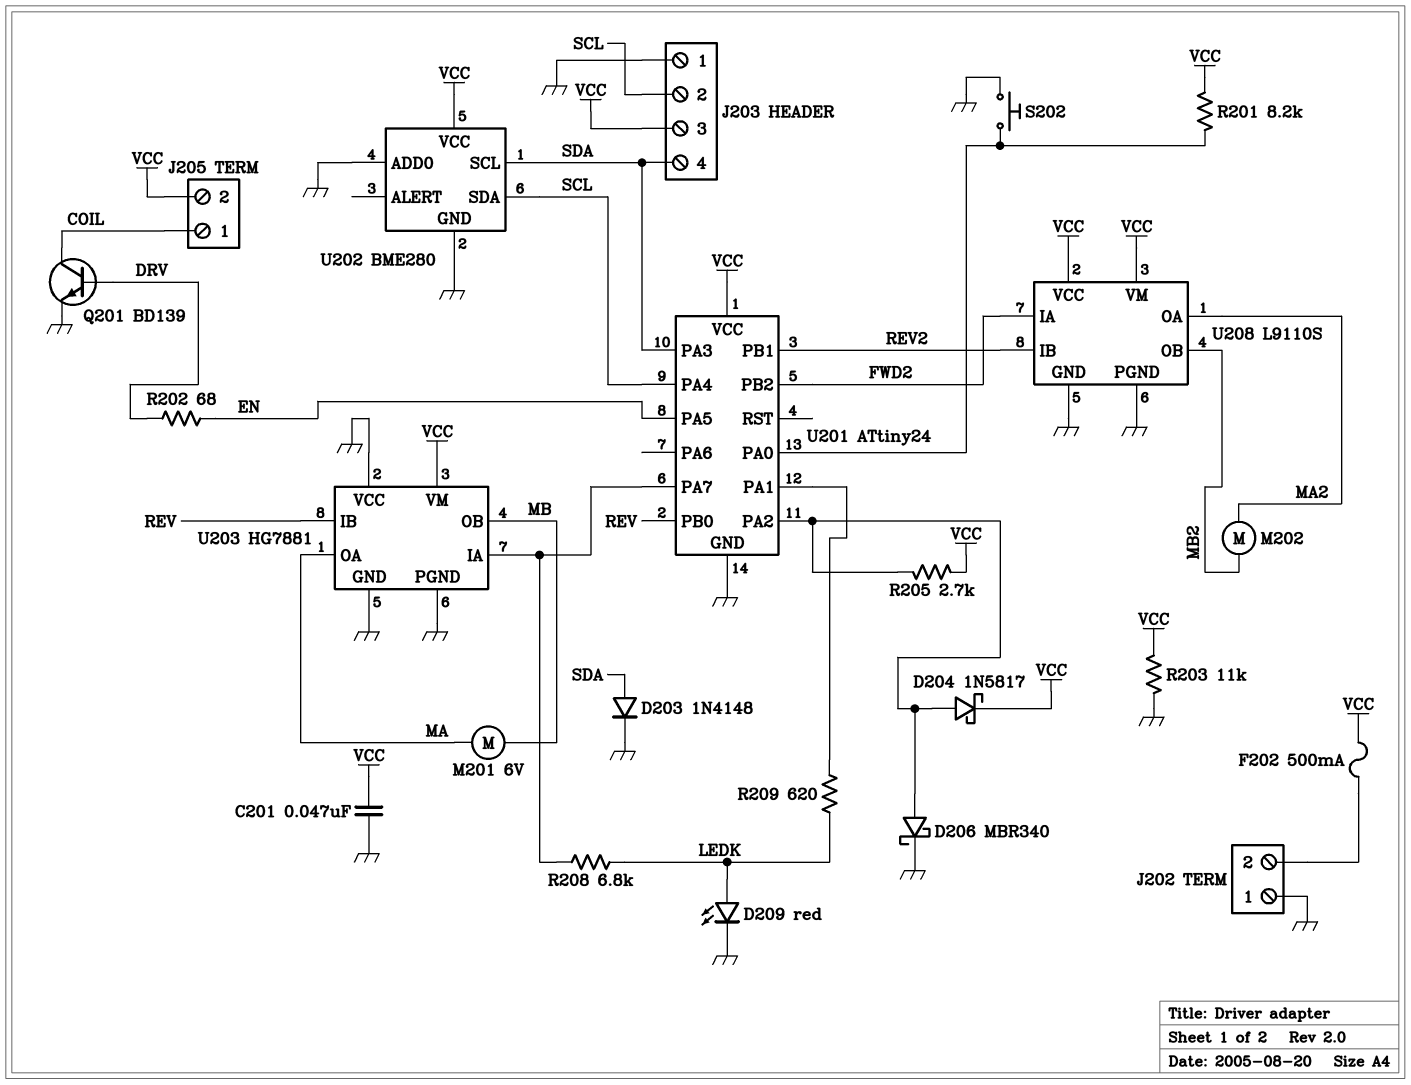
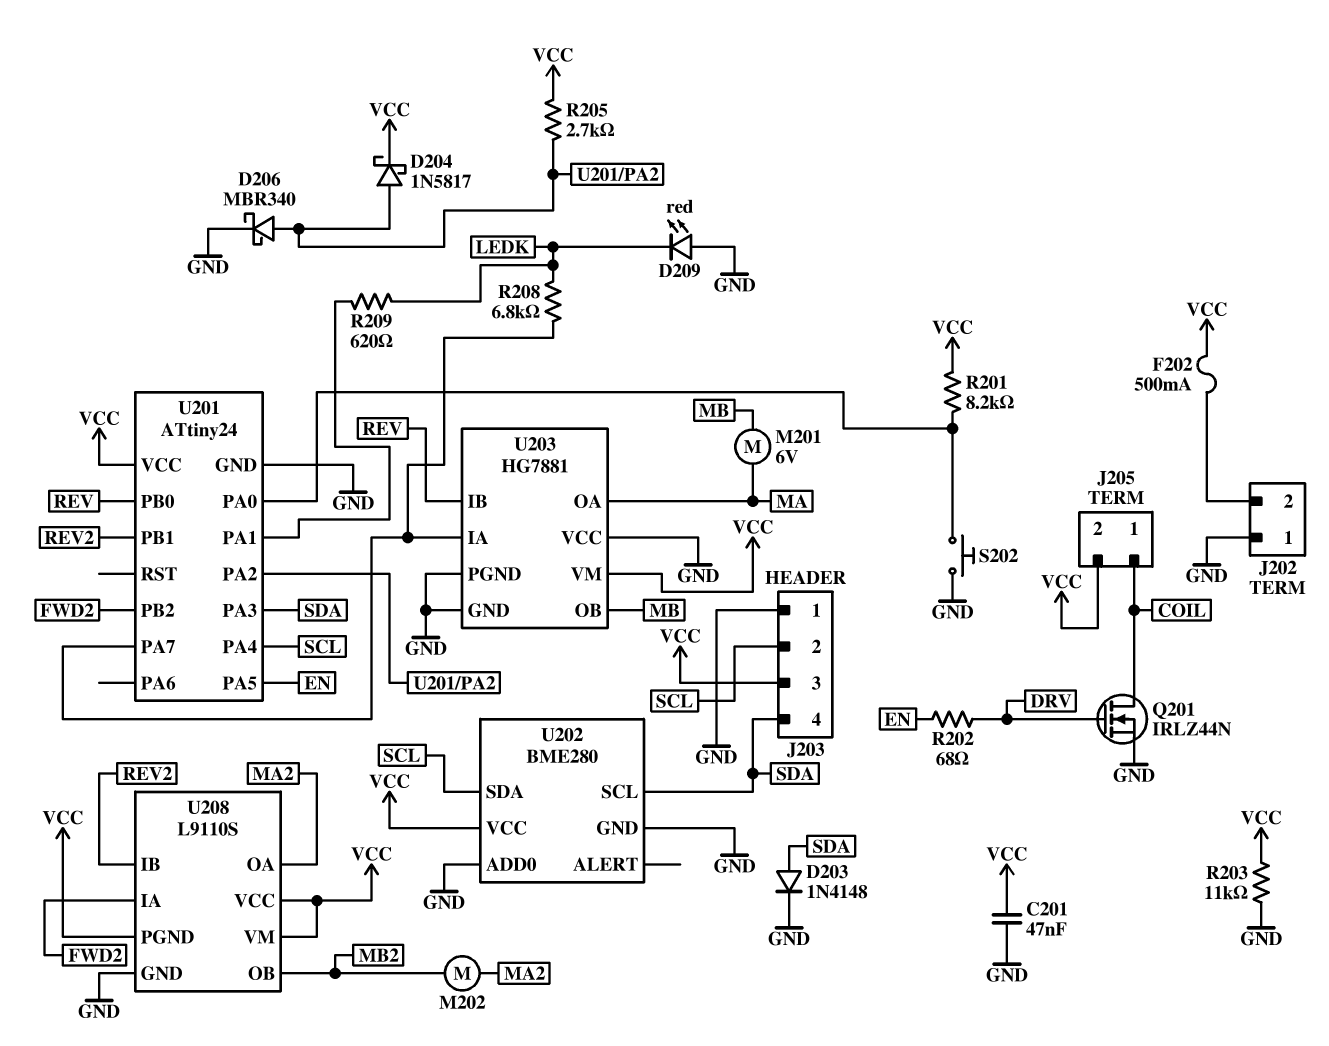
D209: LED red (A LEDK, K GND) -> LED red (A GND, K LEDK)
Q201: NPN BD139 (B DRV, C COIL, E GND) -> NMOS IRLZ44N (G DRV, D COIL, S GND)
U208 pin PGND: GND -> VCC

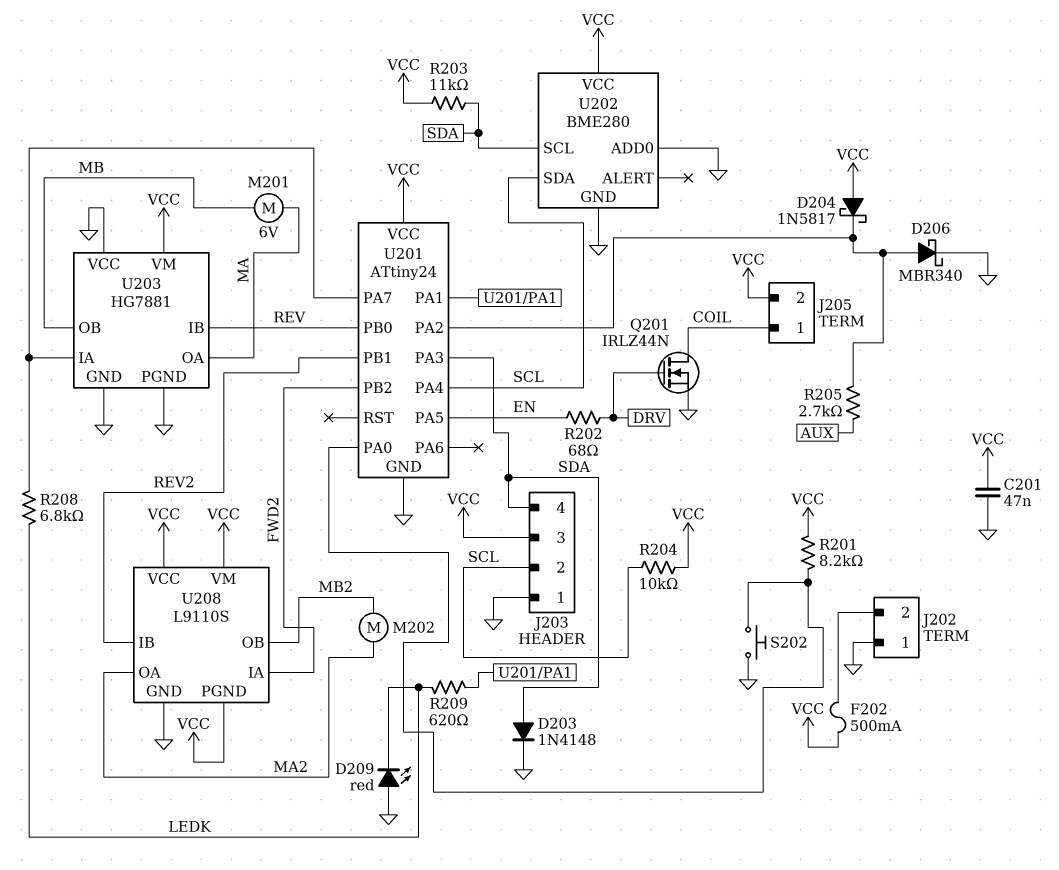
D204: schottky 1N5817 (A U201/PA2, K VCC) -> schottky 1N5817 (A VCC, K U201/PA2)
R203: 11k (GND, VCC) -> 11k (SDA, VCC)
R204: none -> 10k (SCL, VCC)
R205: 2.7k (U201/PA2, VCC) -> 2.7k (AUX, U201/PA2)

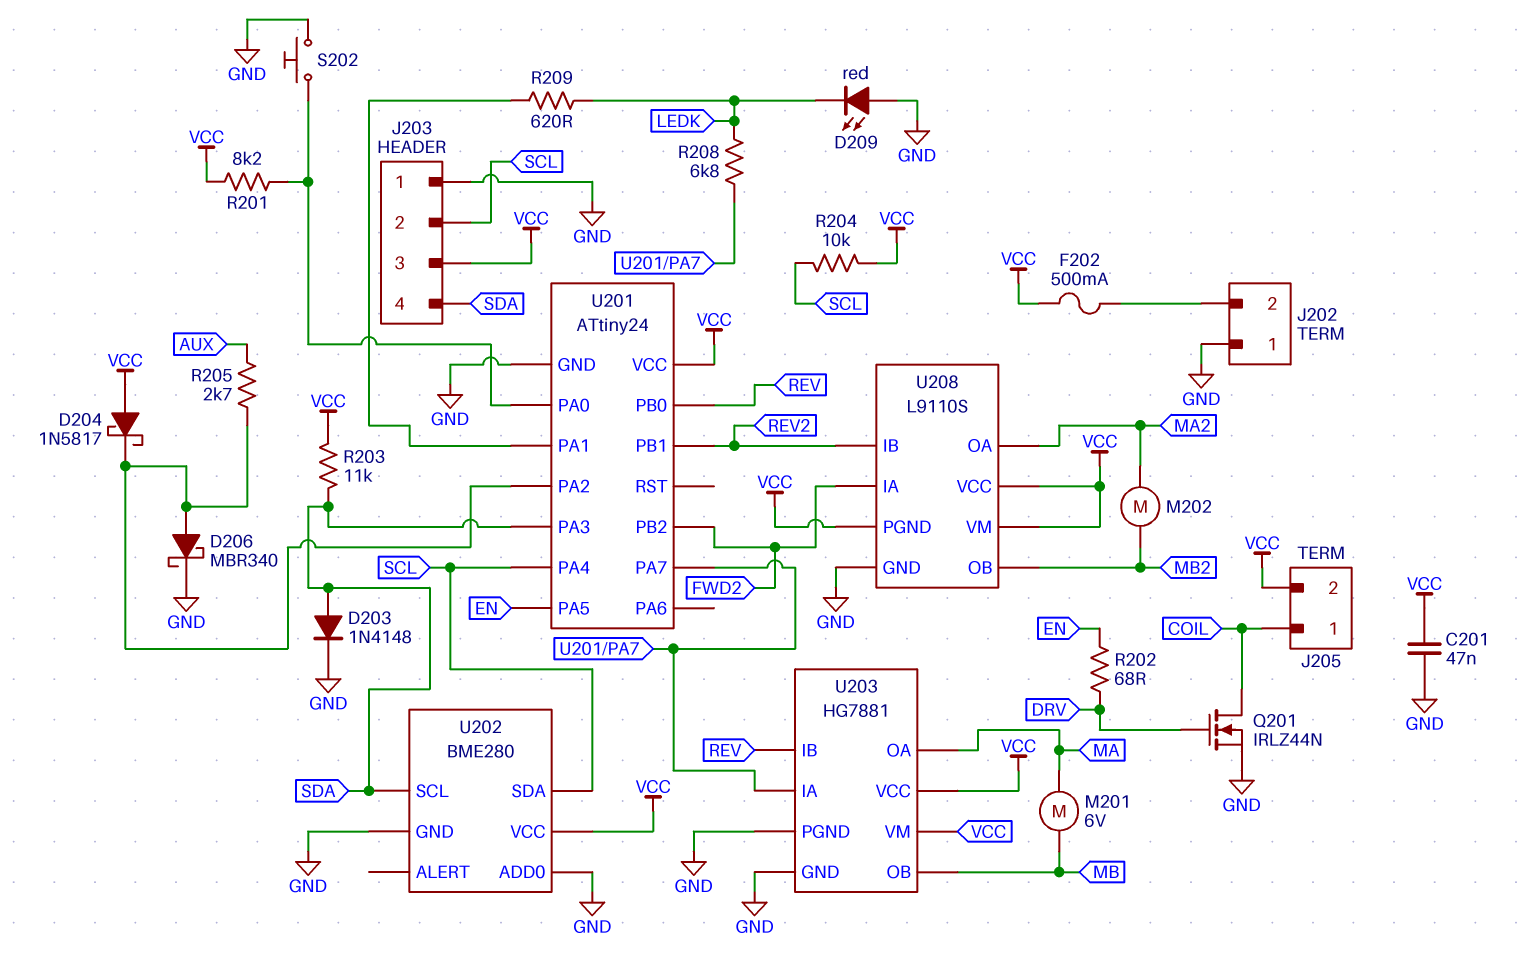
U203 pin VCC: GND -> VCC

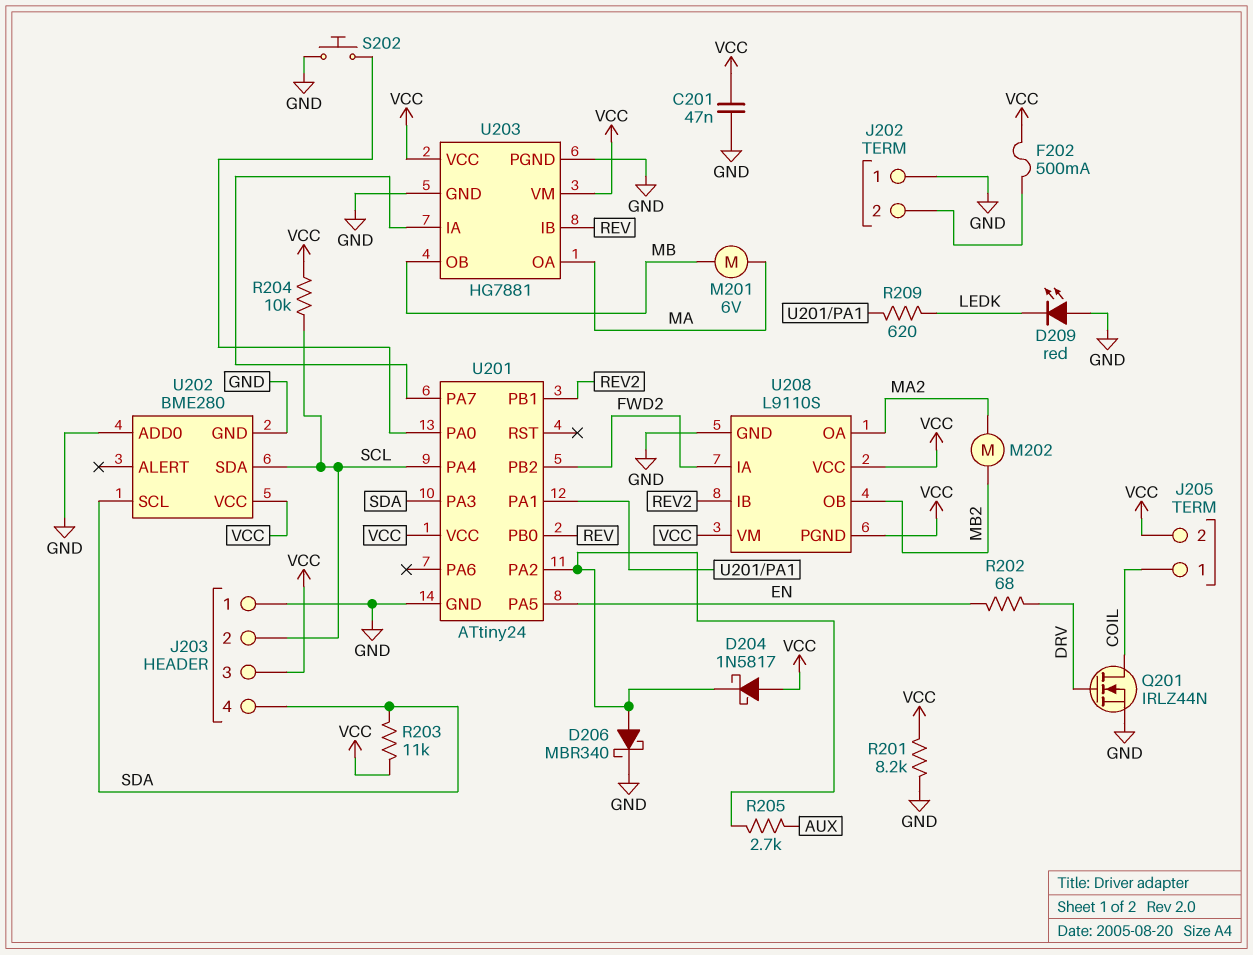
D203: diode 1N4148 (A SDA, K GND) -> none
R201: 8.2k (U201/PA0, VCC) -> 8.2k (GND, VCC)
R208: 6.8k (LEDK, U201/PA7) -> none

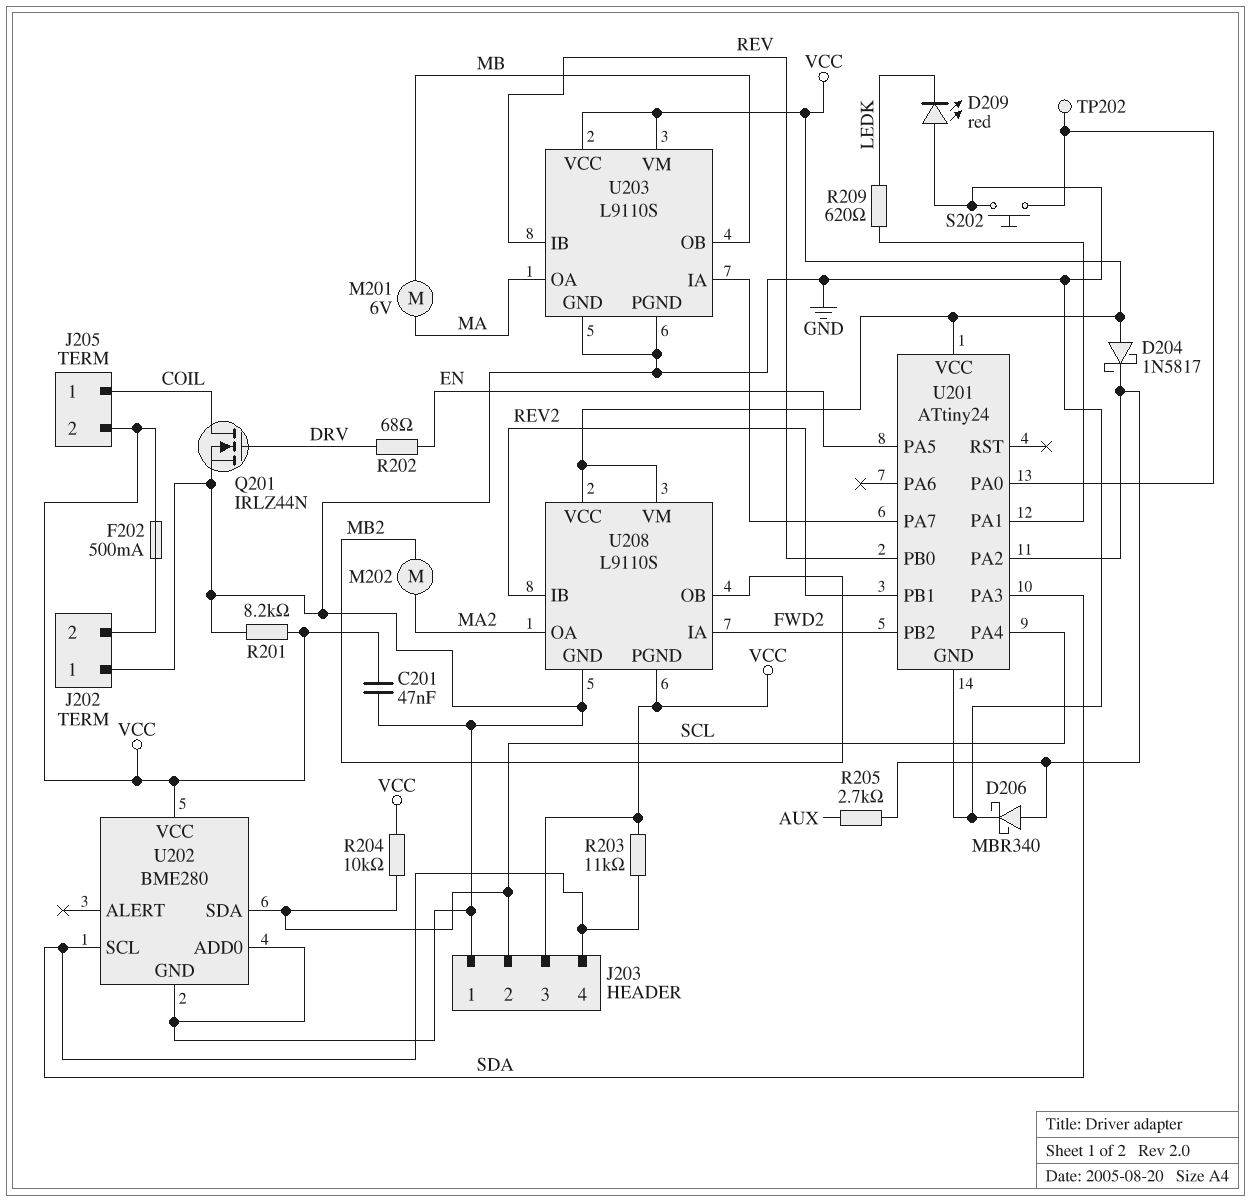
TP202: none -> test point (U201/PA0)
U203: HG7881 -> L9110S

